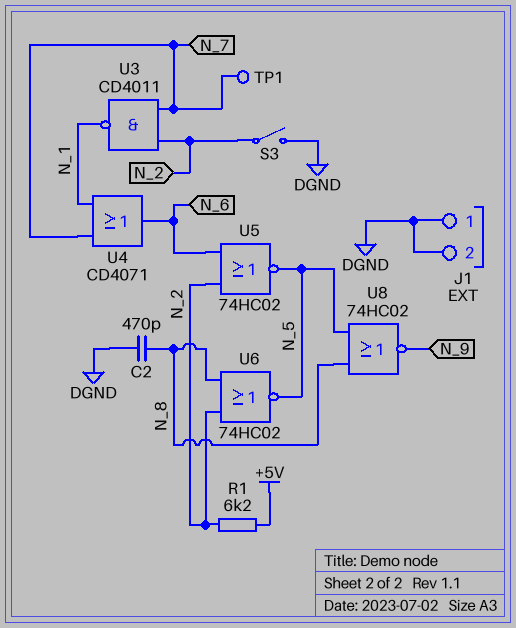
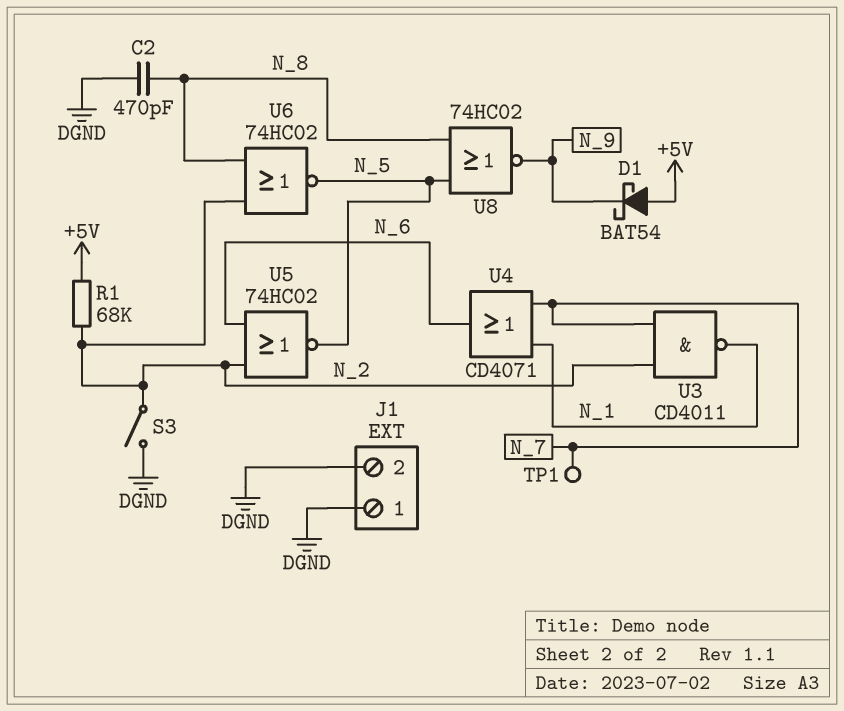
D1: none -> schottky BAT54 (A +5V, K N_9)
R1: 6.2k (+5V, N_2) -> 68k (+5V, N_2)

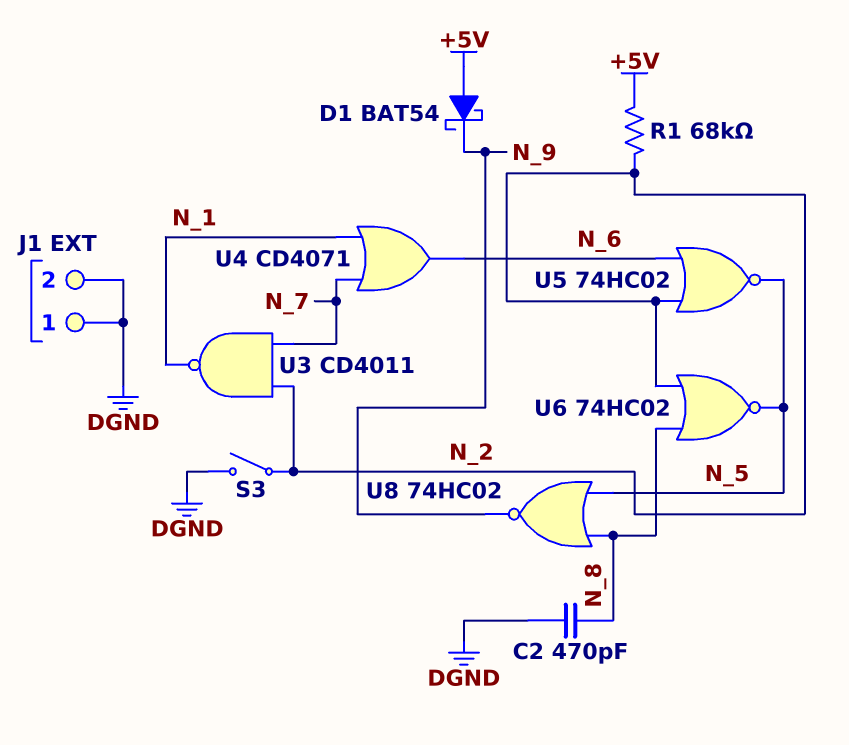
TP1: test point (N_7) -> none

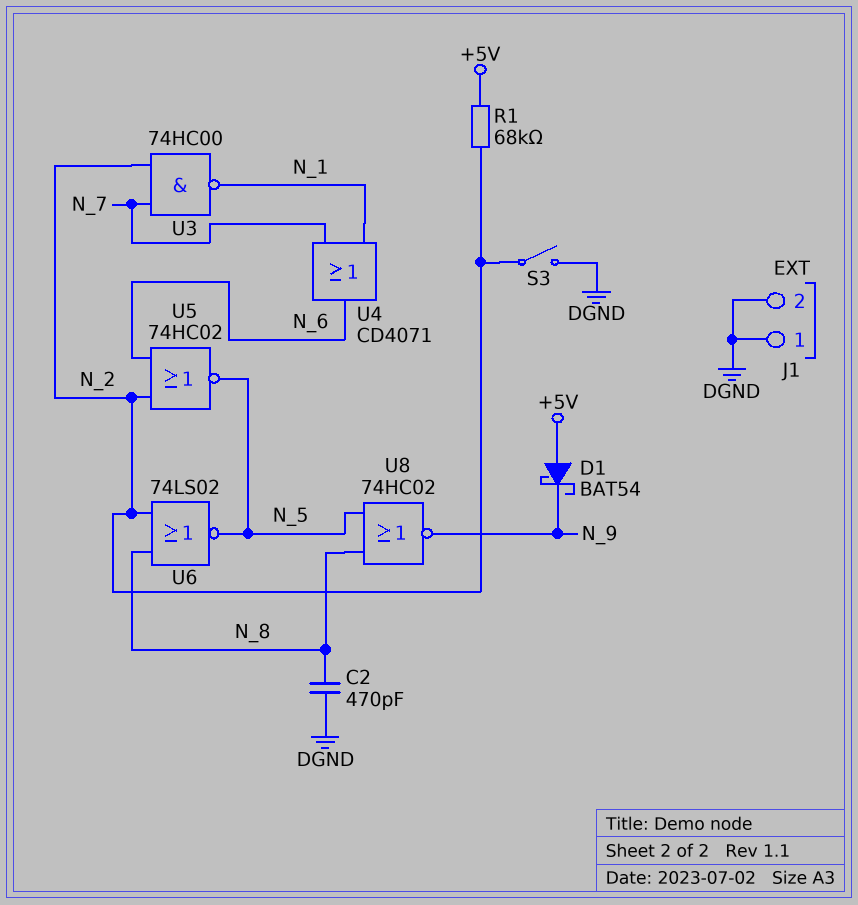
U3: NAND CD4011 (in N_2, in N_7, out N_1) -> NAND 74HC00 (in N_2, in N_7, out N_1)
U6: NOR 74HC02 (in N_2, in N_8, out N_5) -> NOR 74LS02 (in N_2, in N_8, out N_5)

